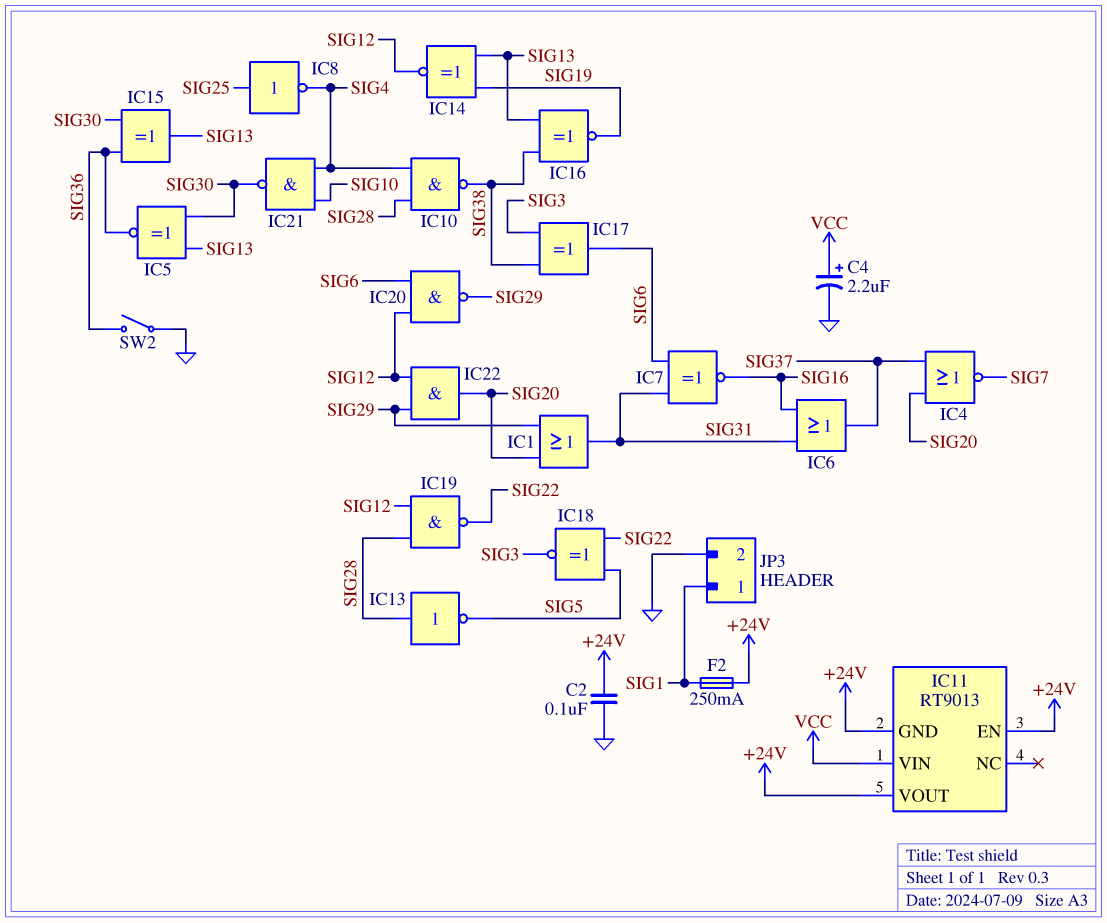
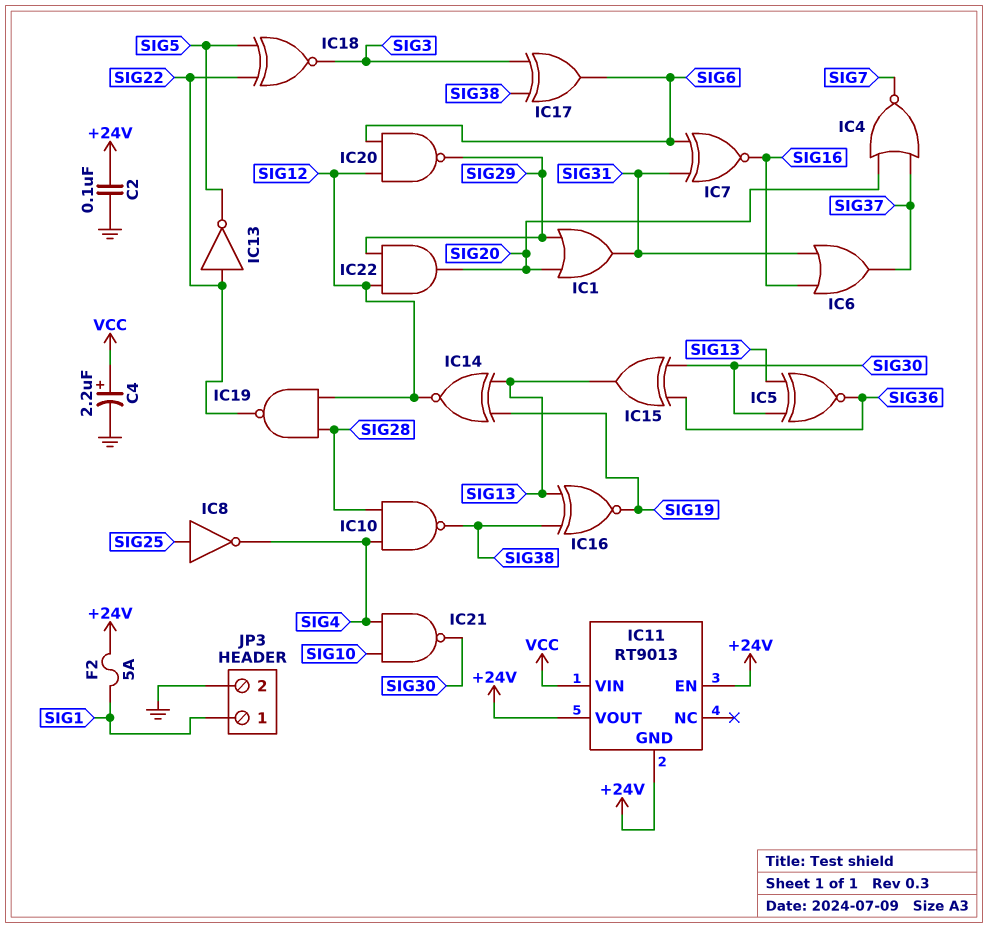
F2: 250mA (+24V, SIG1) -> 5A (+24V, SIG1)
IC13: NOT (in SIG28, out SIG5) -> NOT (in SIG22, out SIG5)
SW2: switch (GND, SIG36) -> none

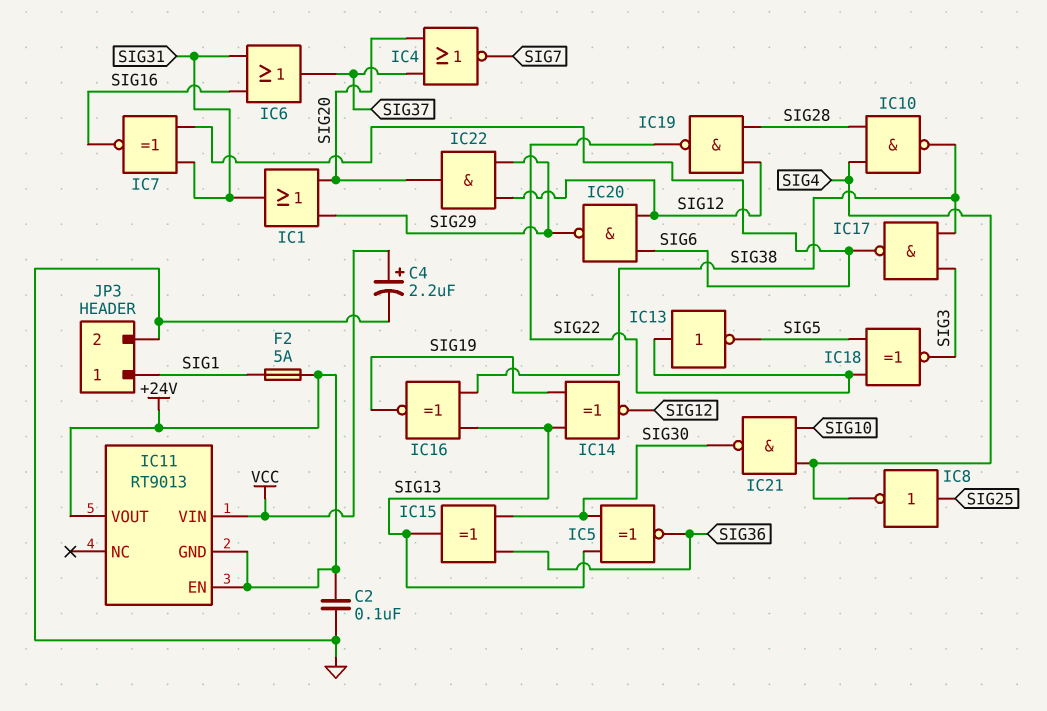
IC17: XOR (in SIG3, in SIG38, out SIG6) -> NAND (in SIG3, in SIG38, out SIG6)

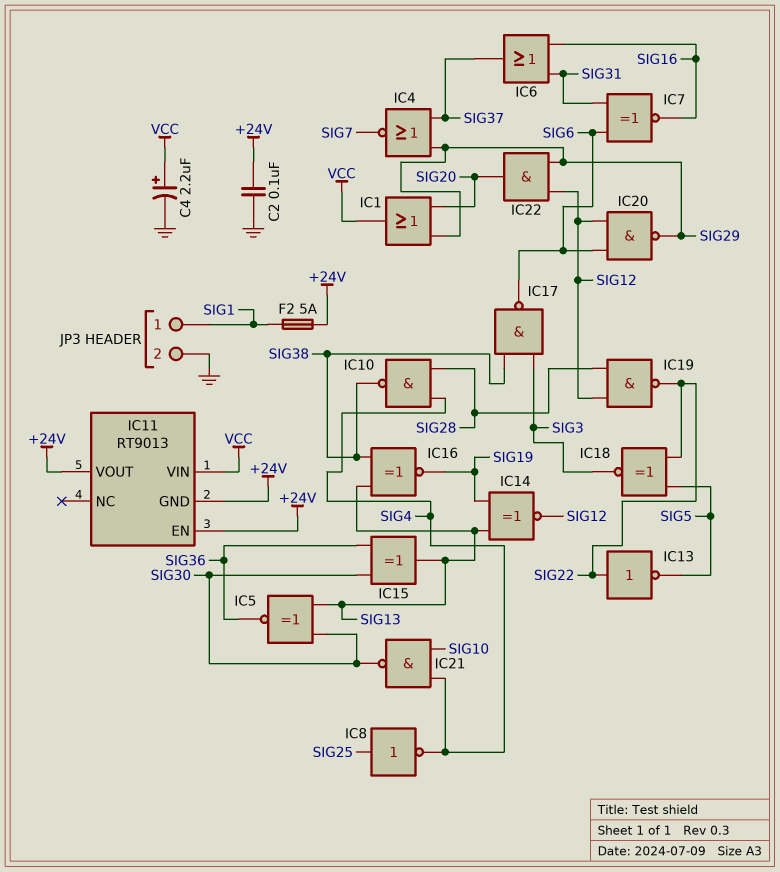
IC1: OR (in SIG20, in SIG29, out SIG31) -> OR (in SIG20, in SIG29, out VCC)
IC4: NOR (in SIG20, in SIG37, out SIG7) -> NOR (in SIG29, in SIG37, out SIG7)

